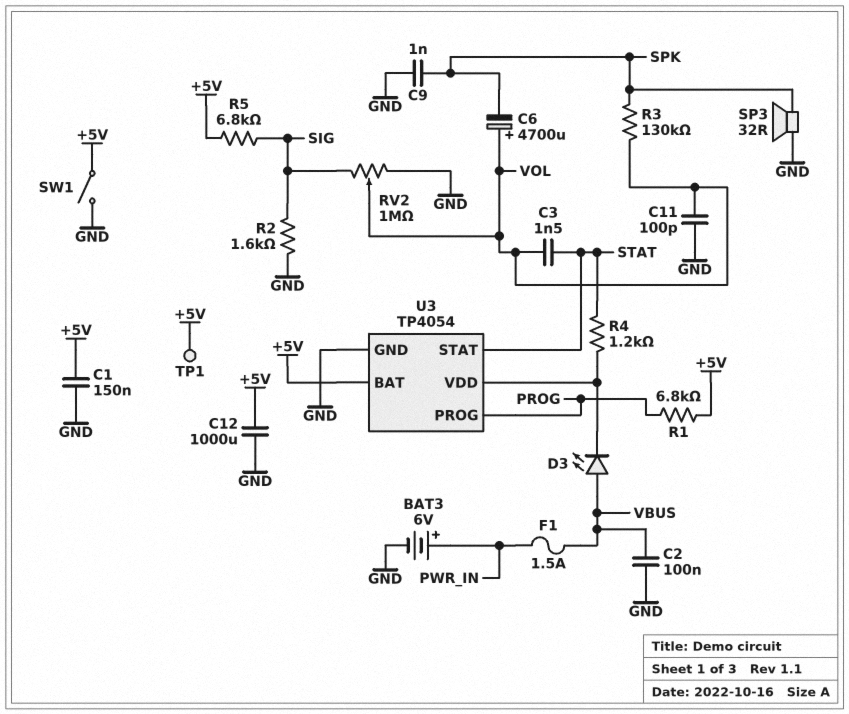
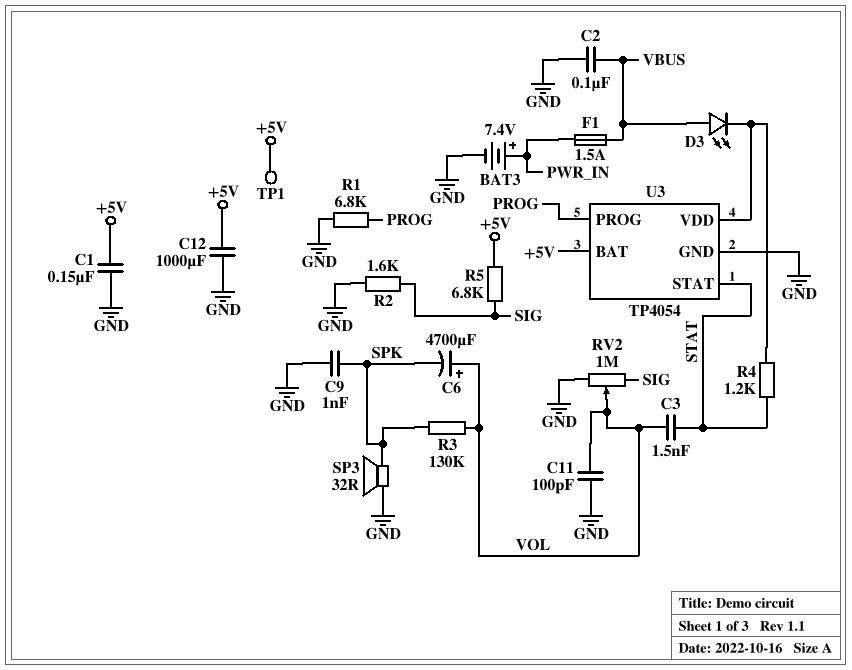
BAT3: 6V (plus PWR_IN, minus GND) -> 7.4V (plus PWR_IN, minus GND)
R1: 6.8k (+5V, PROG) -> 6.8k (GND, PROG)
SW1: switch (+5V, GND) -> none

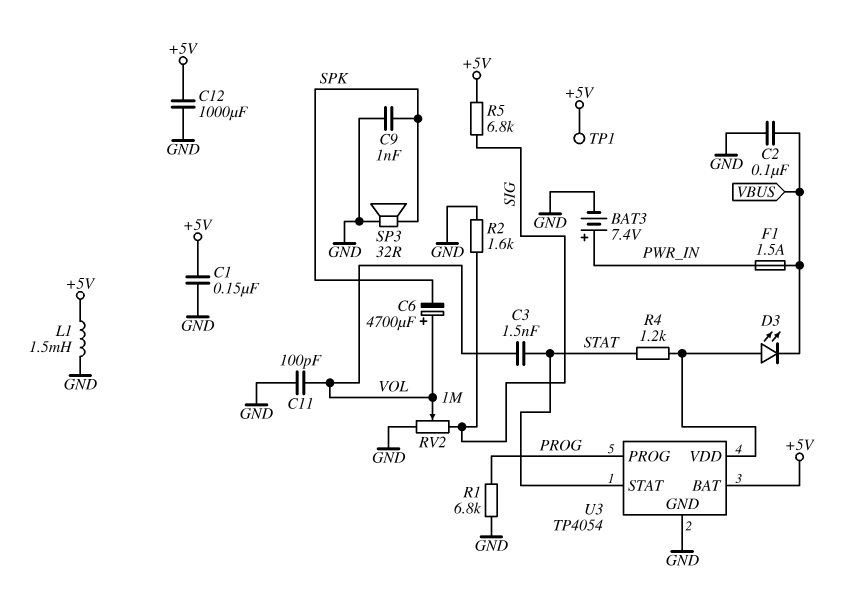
D3: LED (A VBUS, K U3/VDD) -> LED (A U3/VDD, K VBUS)
L1: none -> 1.5mH (+5V, GND)
R3: 130k (SPK, VOL) -> none

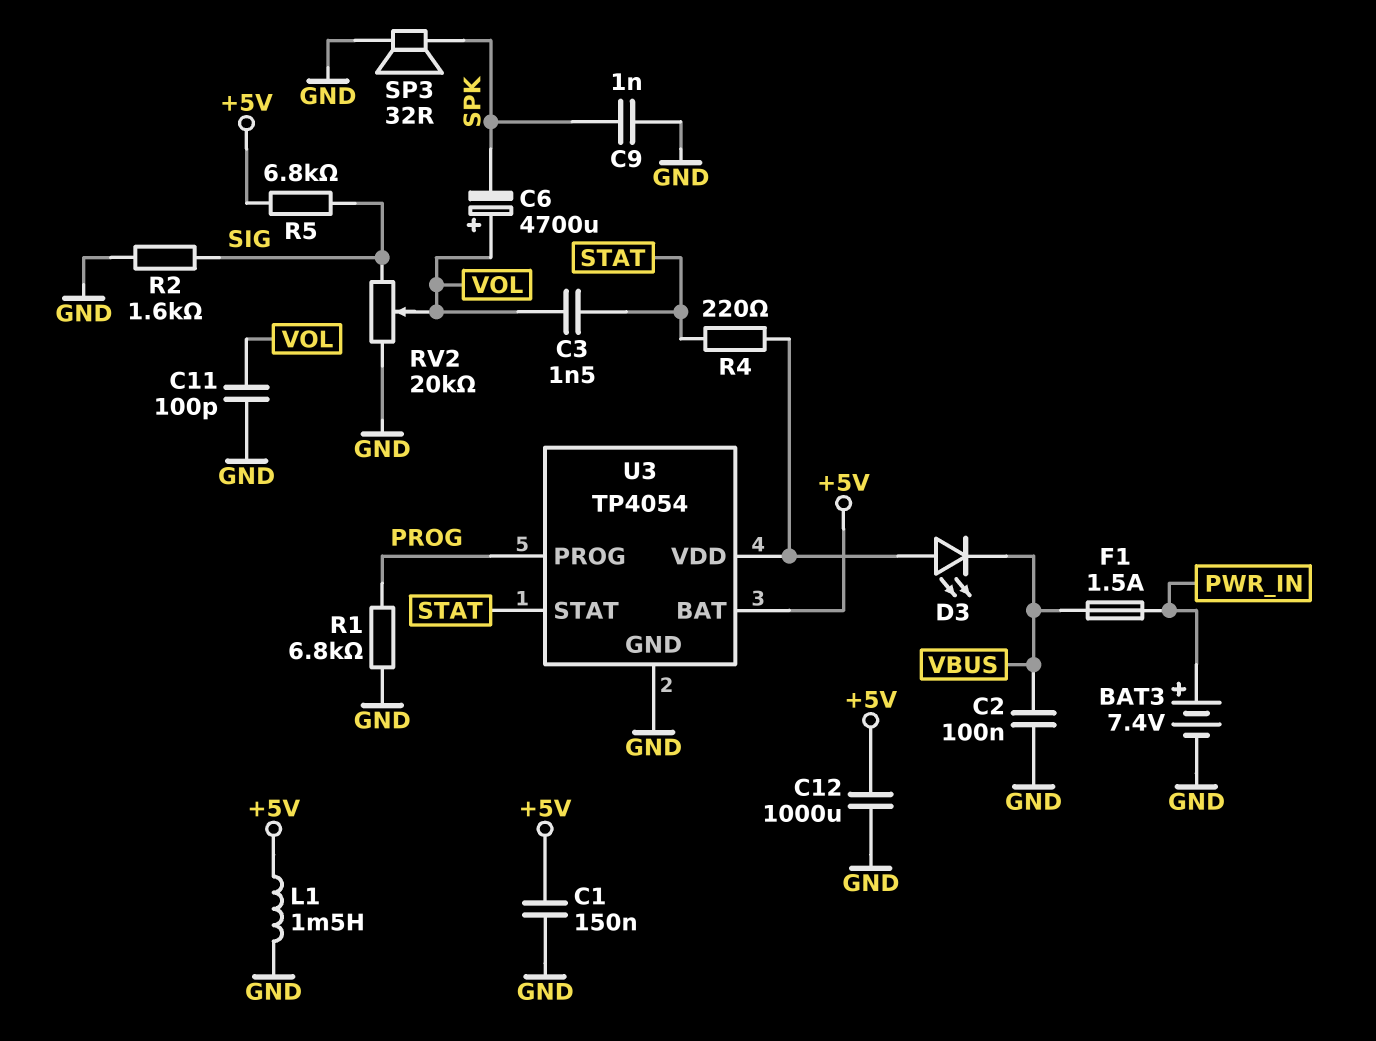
R4: 1.2k (STAT, U3/VDD) -> 220 (STAT, U3/VDD)
RV2: 1M (GND, SIG, wiper VOL) -> 20k (GND, SIG, wiper VOL)
TP1: test point (+5V) -> none

